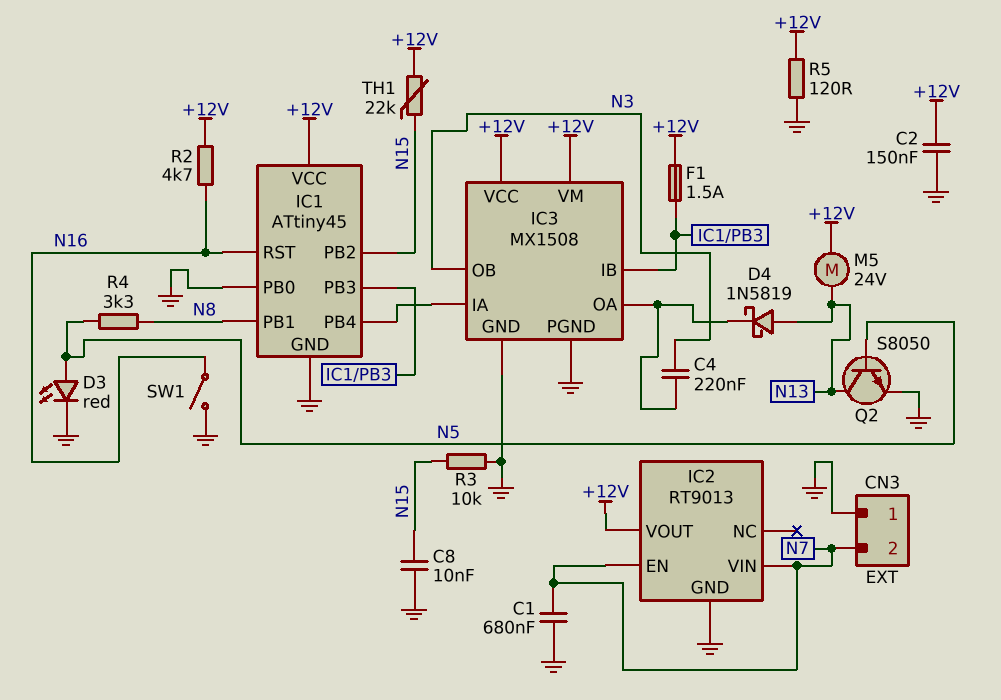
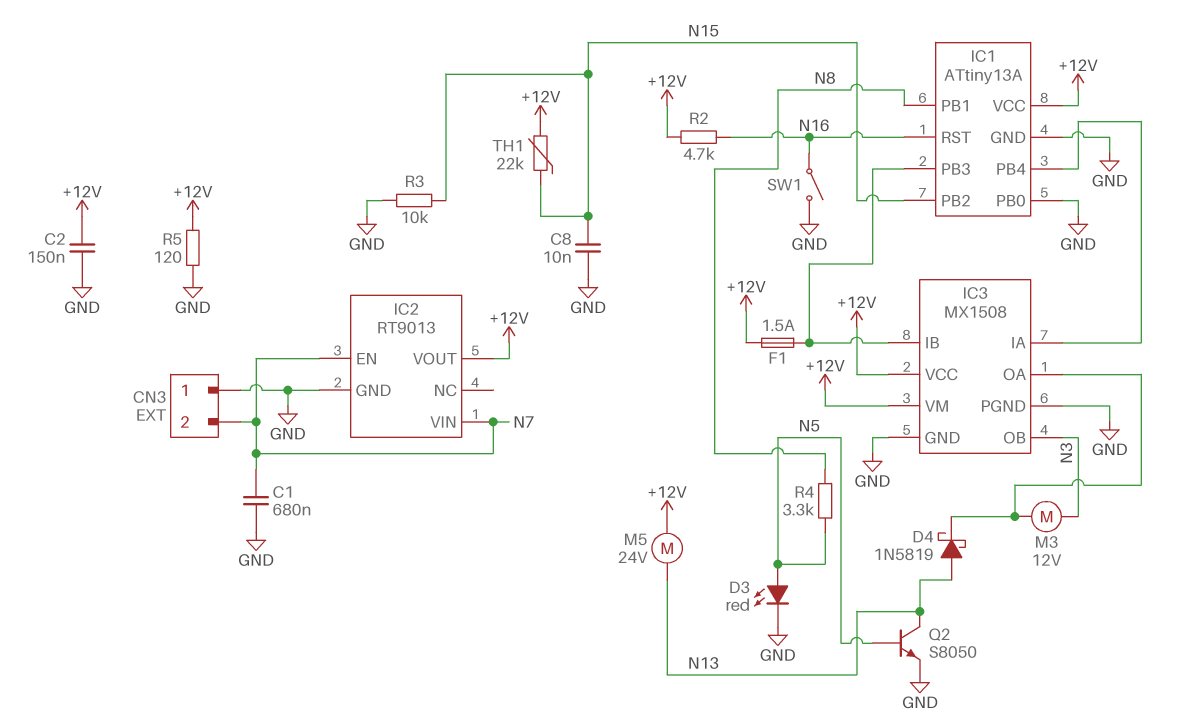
C4: 220nF (IC3/OA, N3) -> none
IC1: ATtiny45 -> ATtiny13A
M3: none -> motor 12V (IC3/OA, N3)

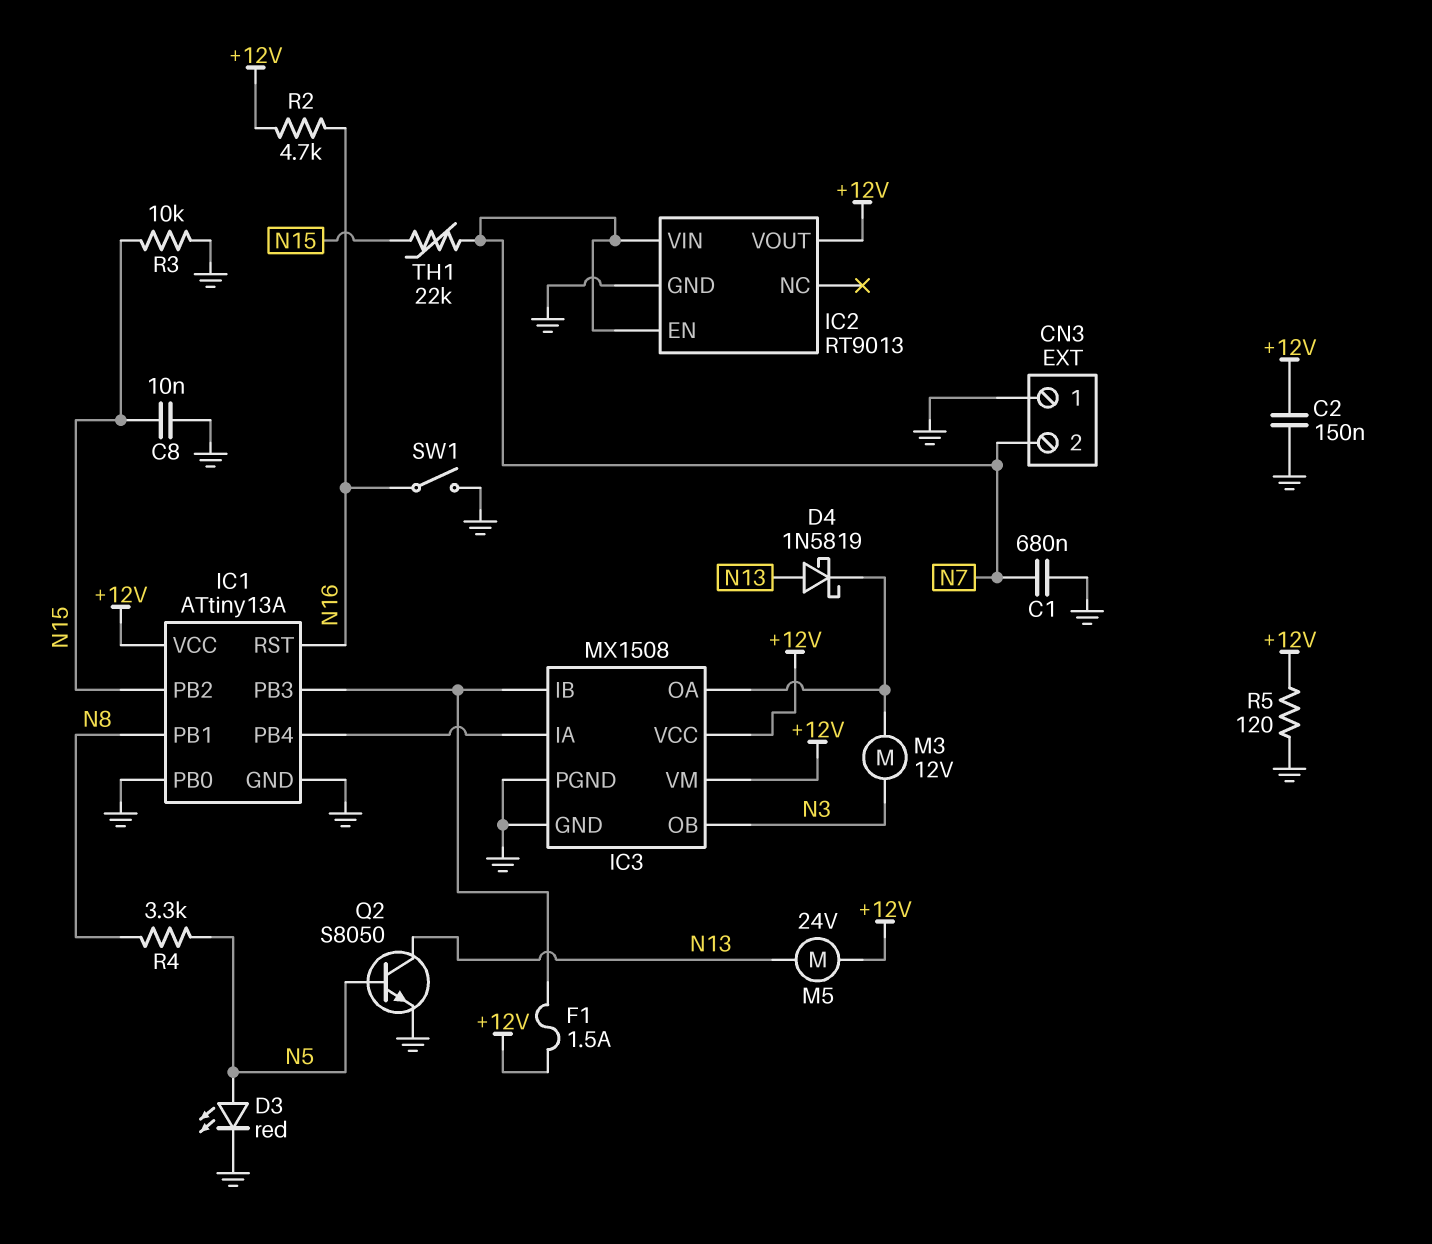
TH1: 22k (+12V, N15) -> 22k (N7, N15)

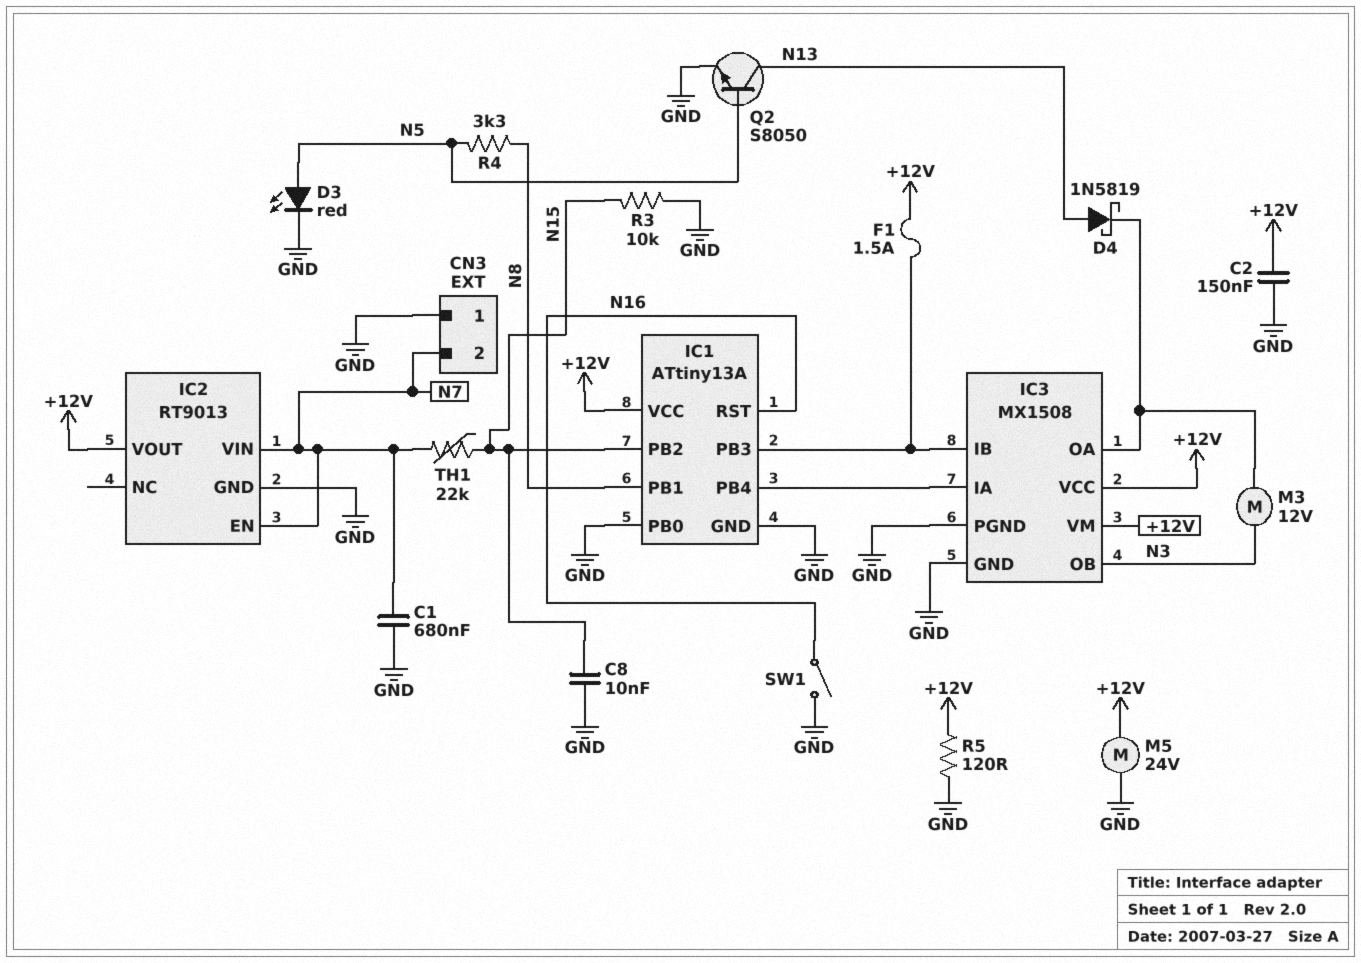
M5: motor 24V (+12V, N13) -> motor 24V (+12V, GND)
R2: 4.7k (+12V, N16) -> none

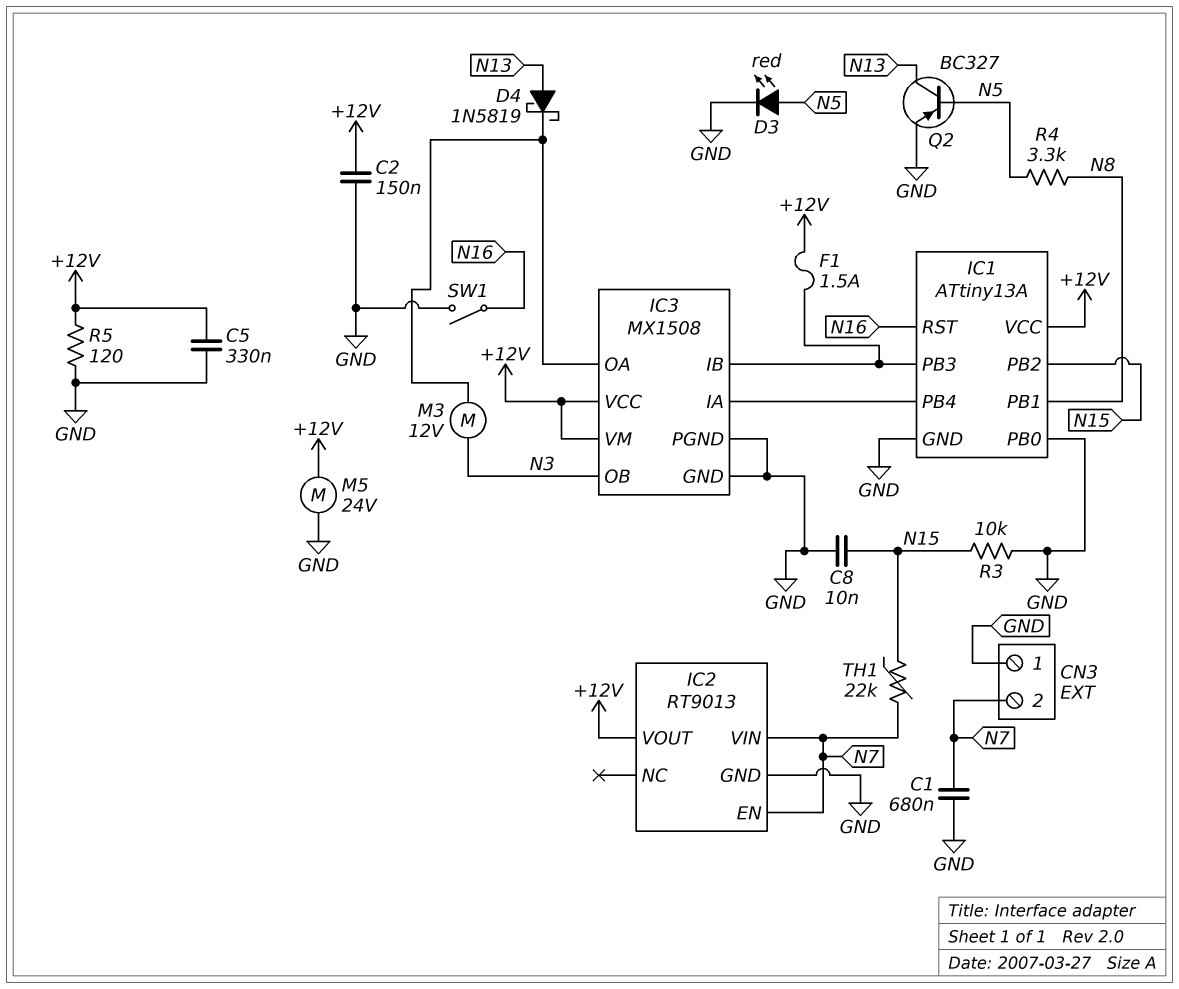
C5: none -> 330nF (+12V, GND)
Q2: NPN S8050 (B N5, C N13, E GND) -> PNP BC327 (B N5, C N13, E GND)

